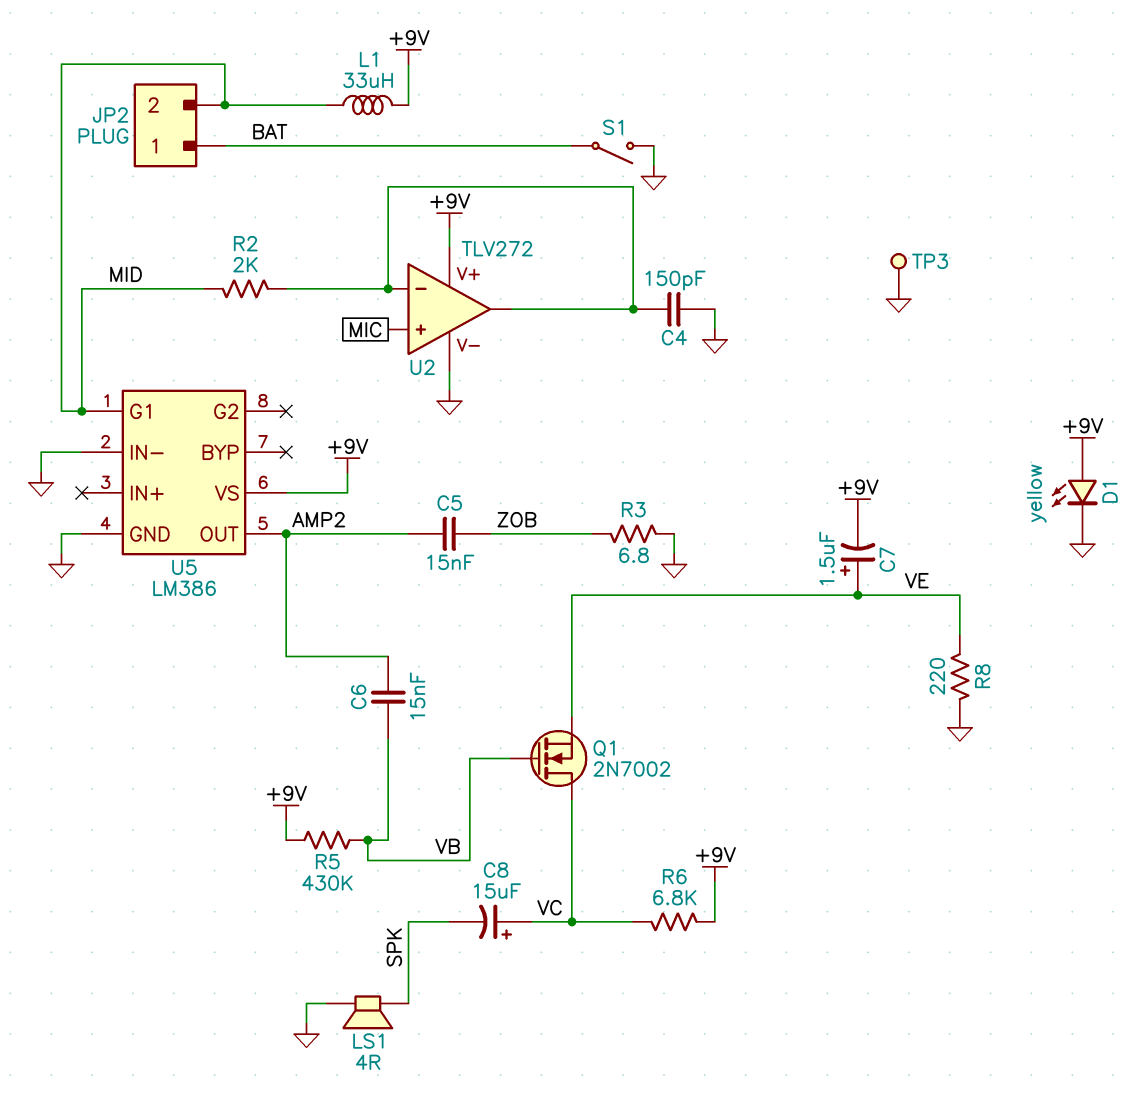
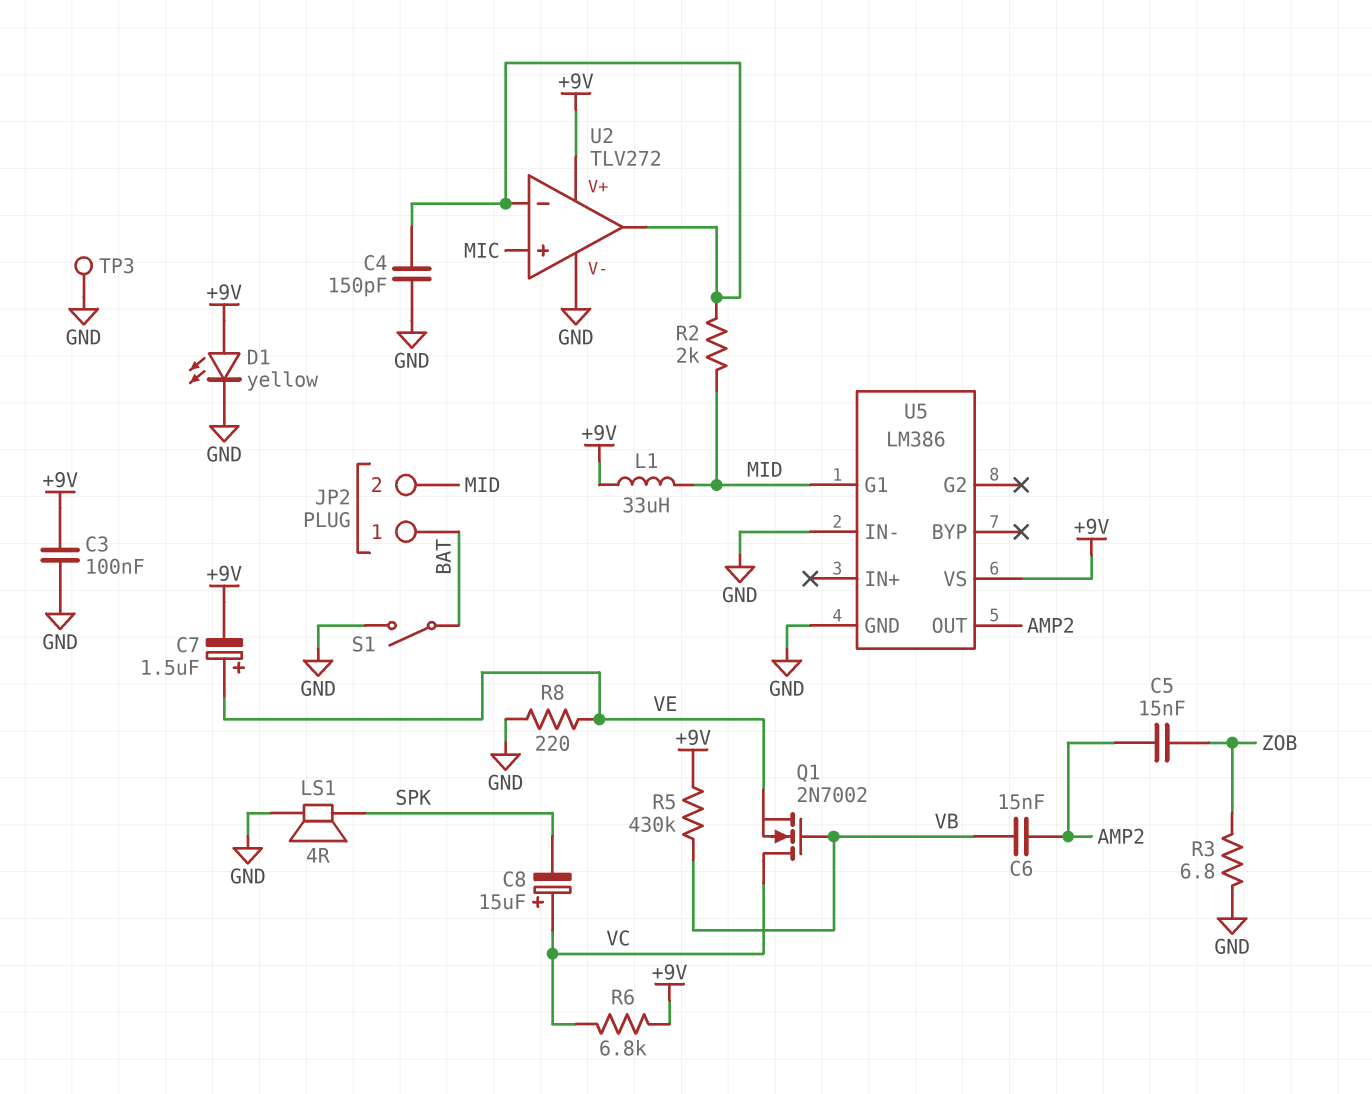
C3: none -> 100nF (+9V, GND)

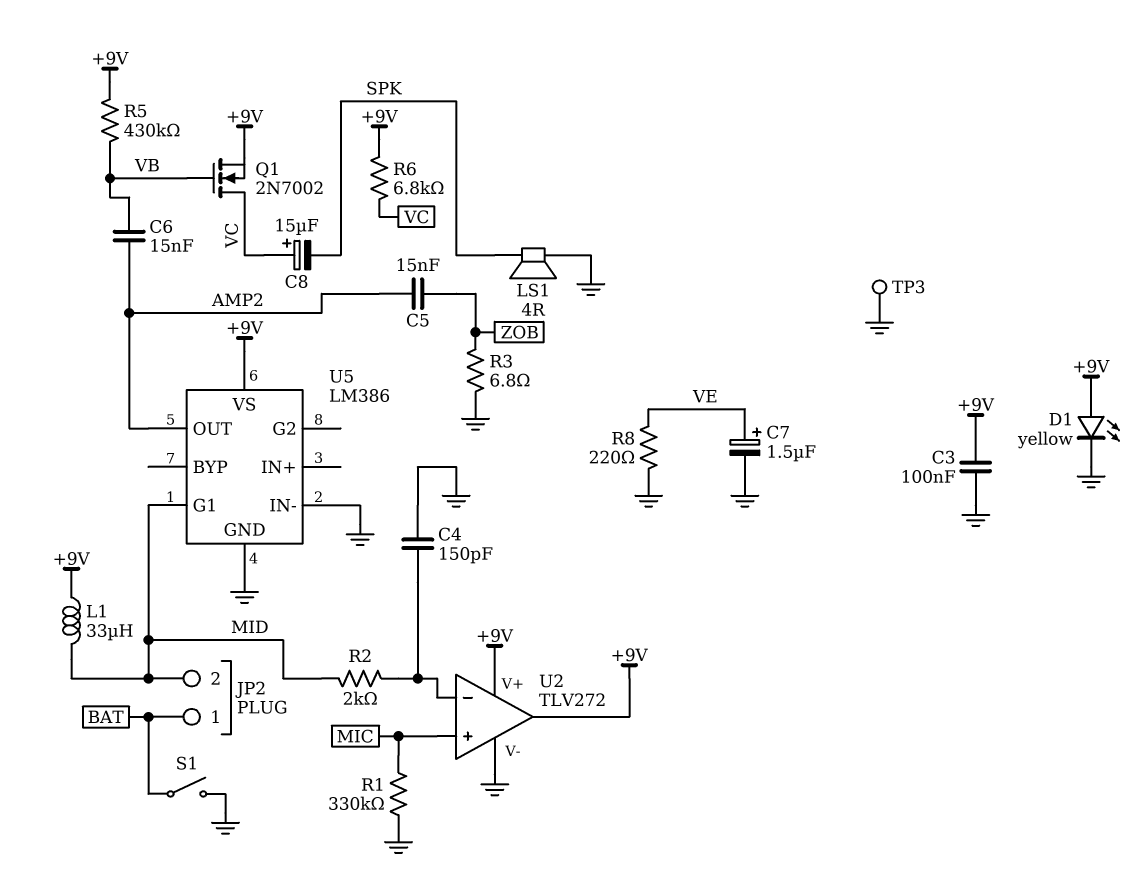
C7: 1.5uF (plus VE, minus +9V) -> 1.5uF (plus VE, minus GND)
Q1: NMOS 2N7002 (G VB, D VC, S VE) -> NMOS 2N7002 (G VB, D VC, S +9V)
R1: none -> 330k (GND, MIC)
U2 pin out: U2/in- -> +9V

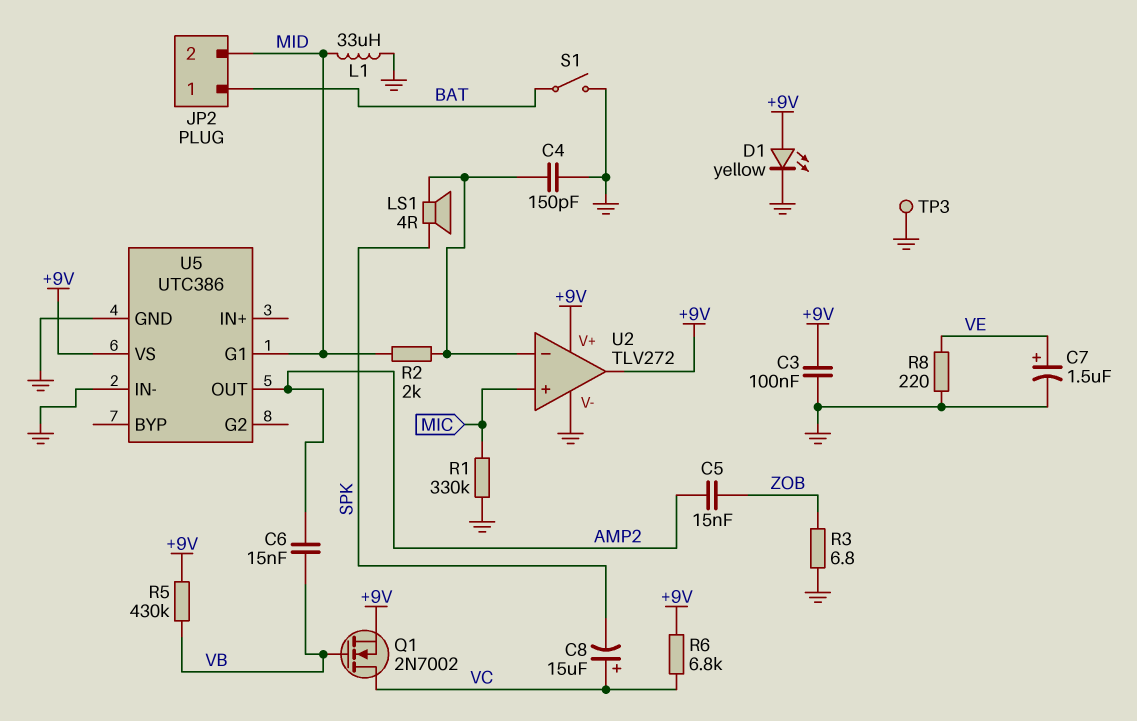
L1: 33uH (+9V, MID) -> 33uH (GND, MID)
LS1: speaker 4R (GND, SPK) -> speaker 4R (SPK, U2/in-)
U5: LM386 -> UTC386

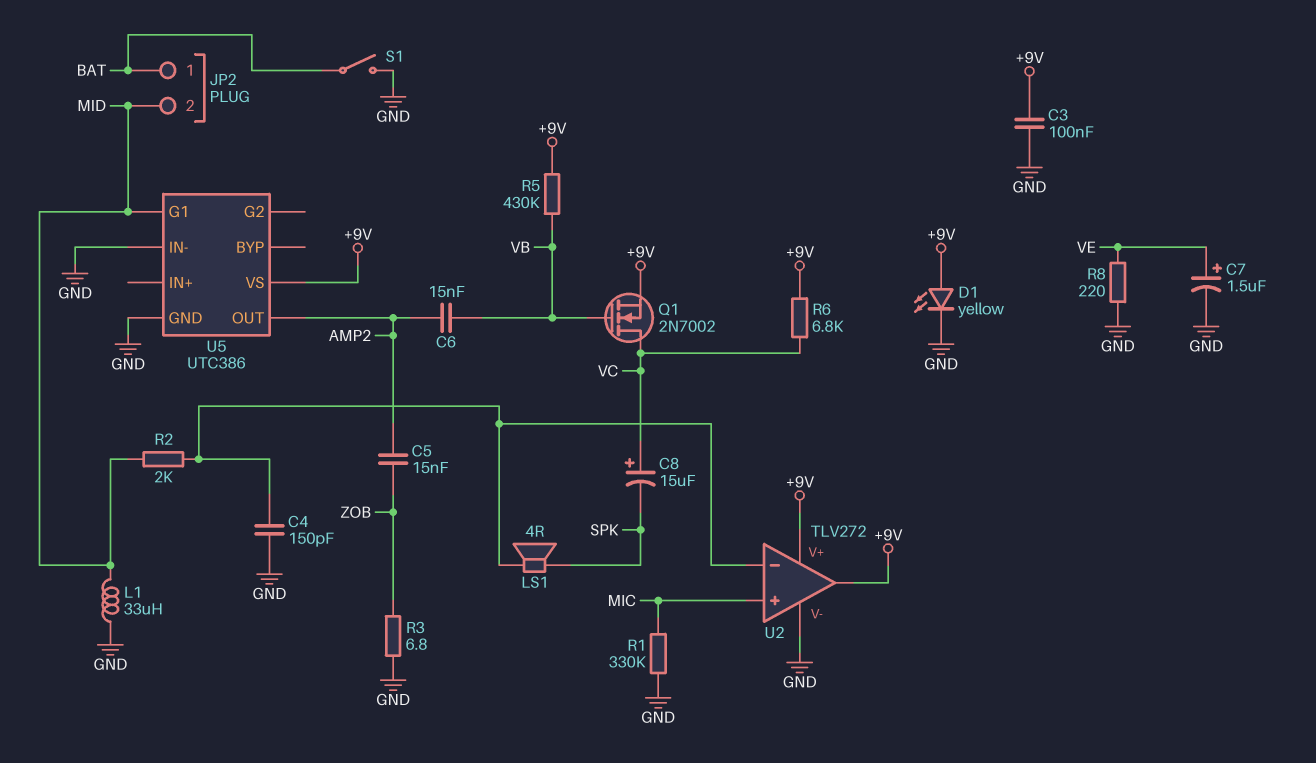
TP3: test point (GND) -> none

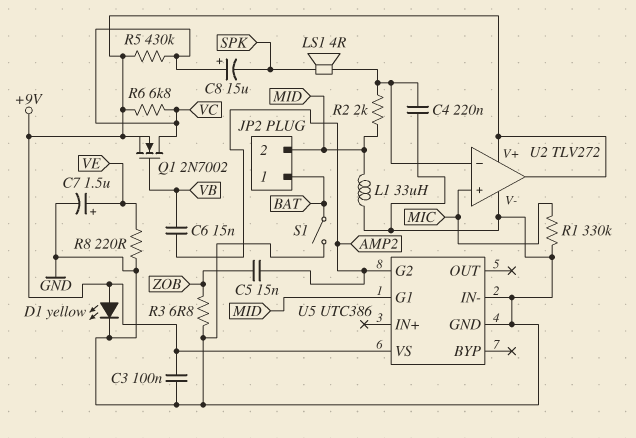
C4: 150pF (GND, U2/in-) -> 220nF (GND, U2/in-)
R5: 430k (+9V, VB) -> 430k (+9V, VC)
U5 pin G2: none -> AMP2
U5 pin OUT: AMP2 -> none

